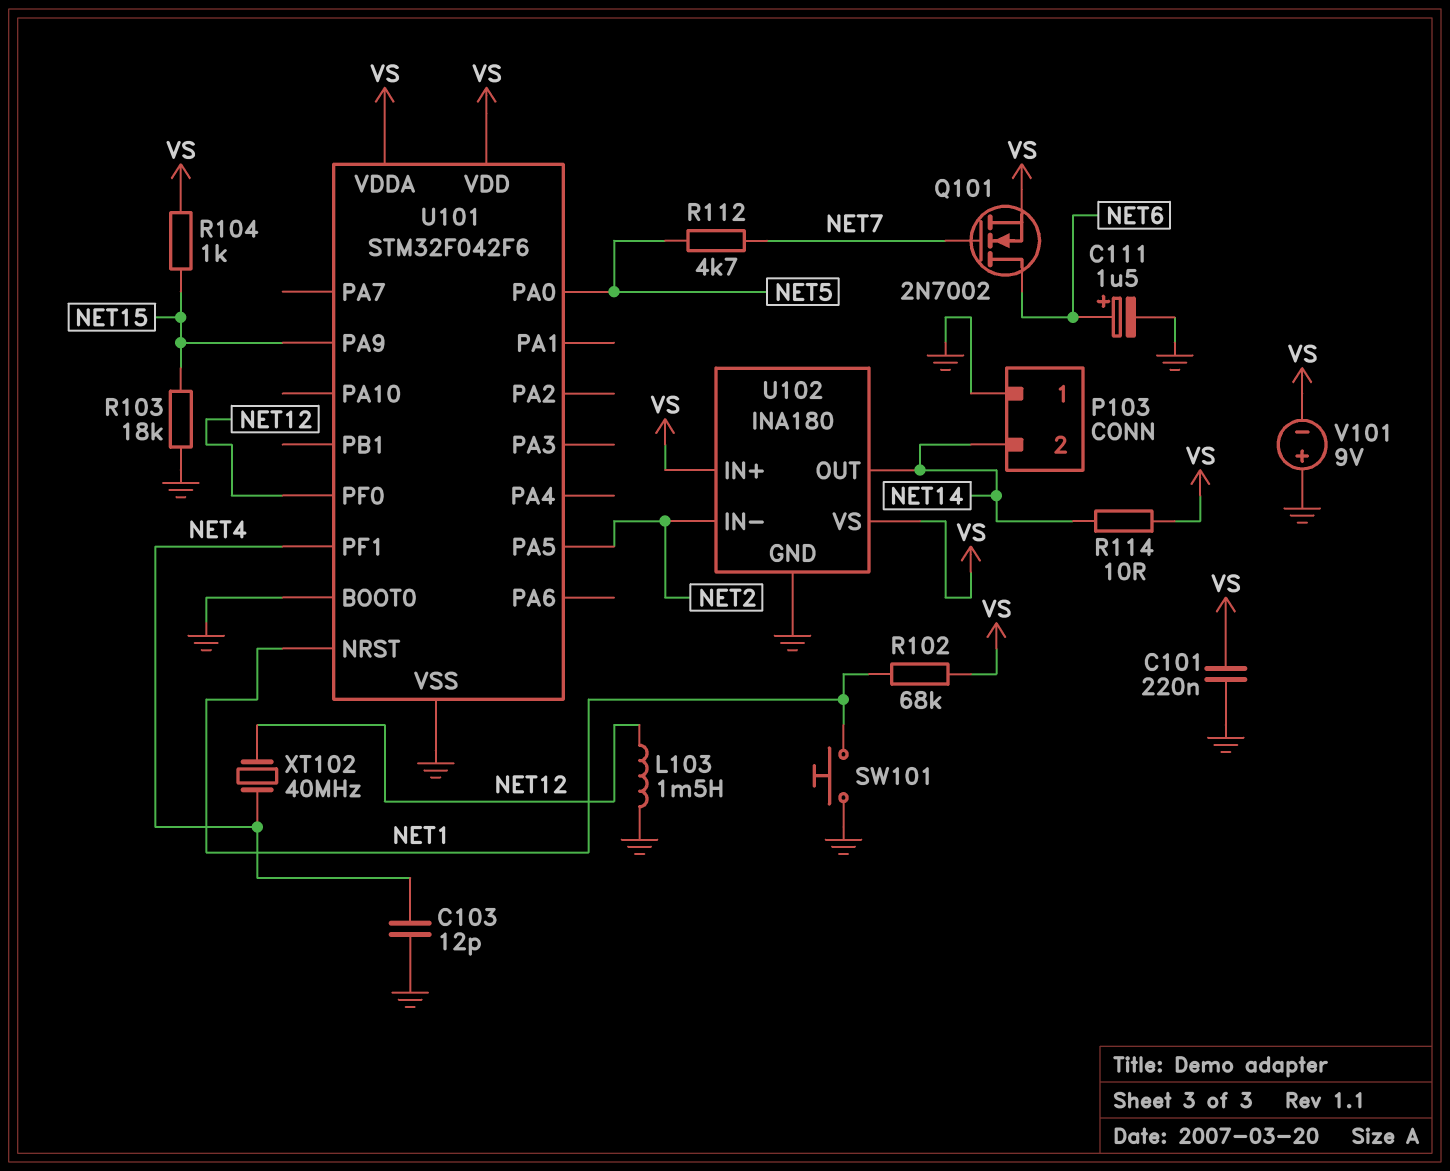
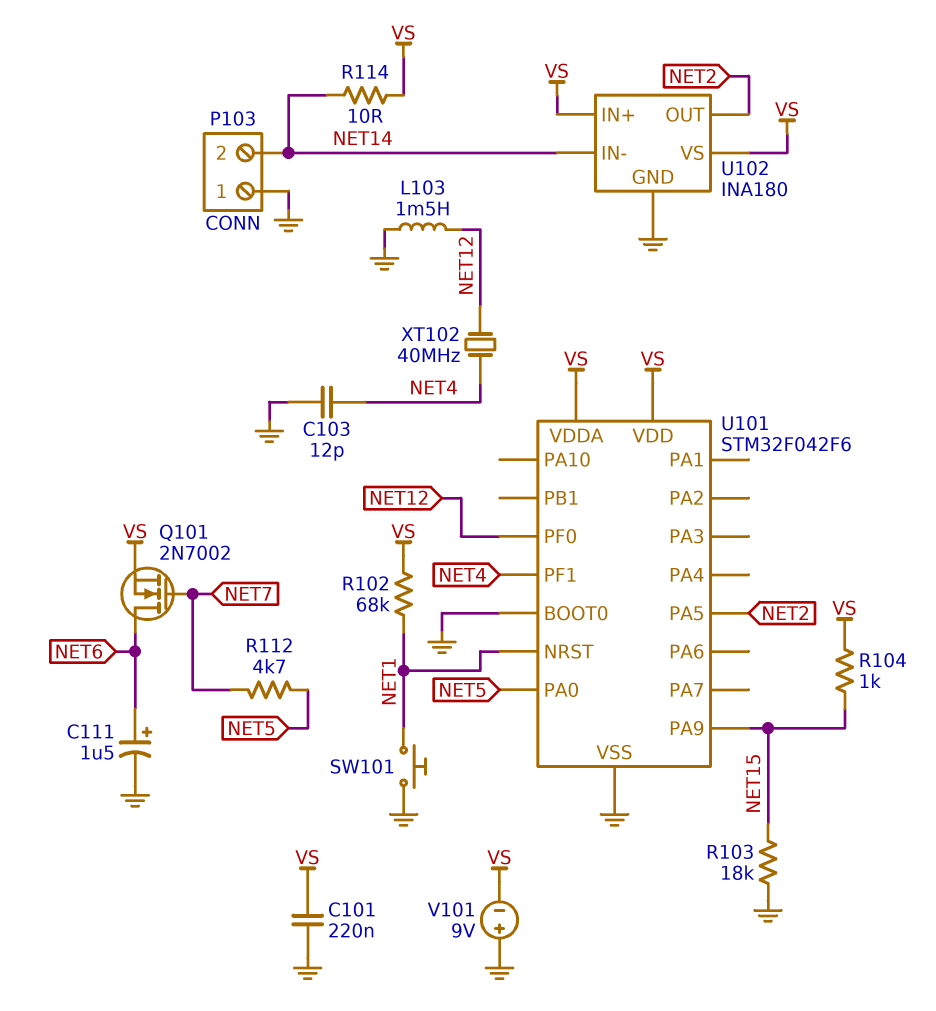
U102 pin IN-: NET2 -> NET14
U102 pin OUT: NET14 -> NET2

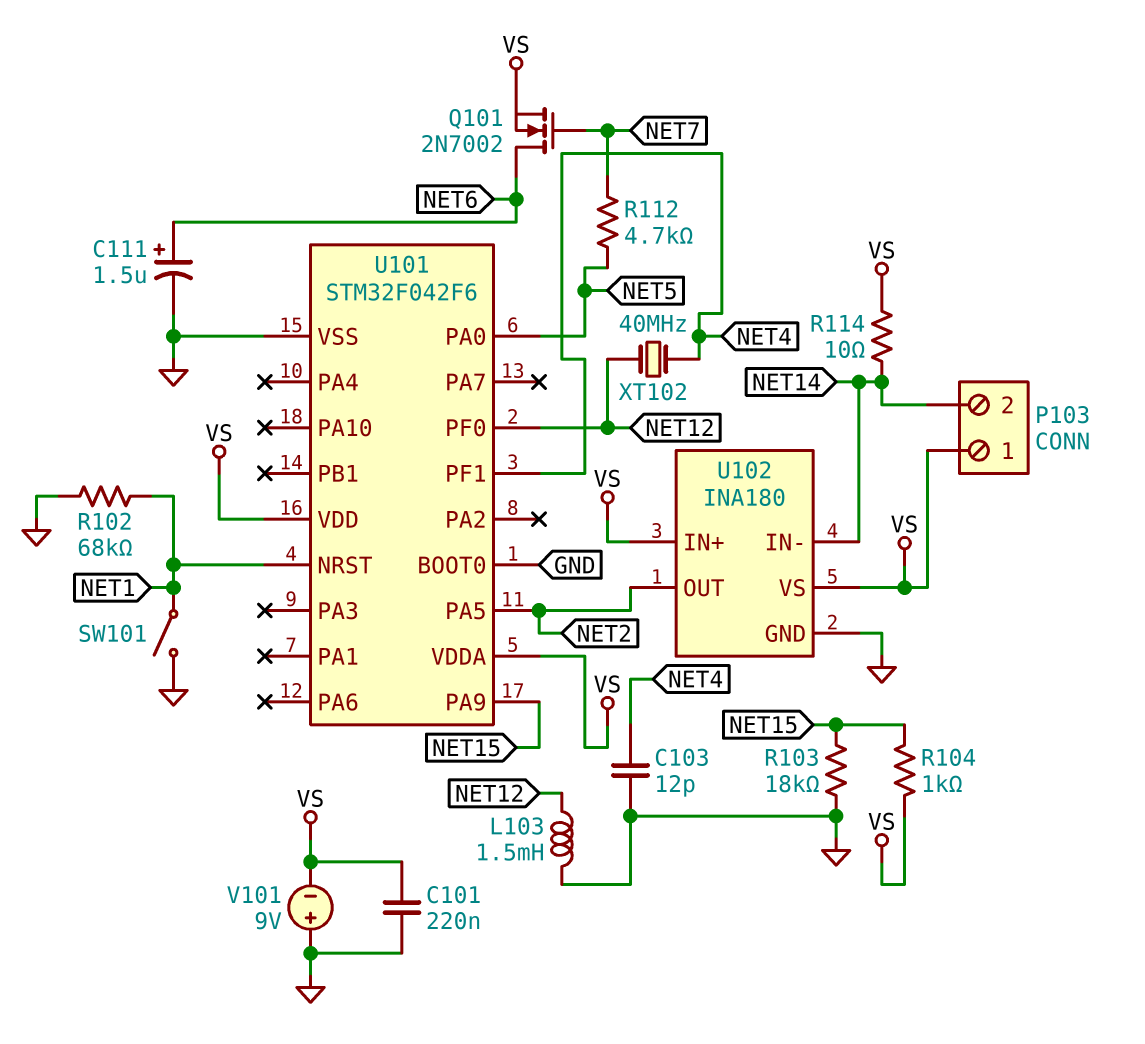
P103 pin 1: GND -> VS
R102: 68k (NET1, VS) -> 68k (GND, NET1)
SW101: button (GND, NET1) -> switch (GND, NET1)

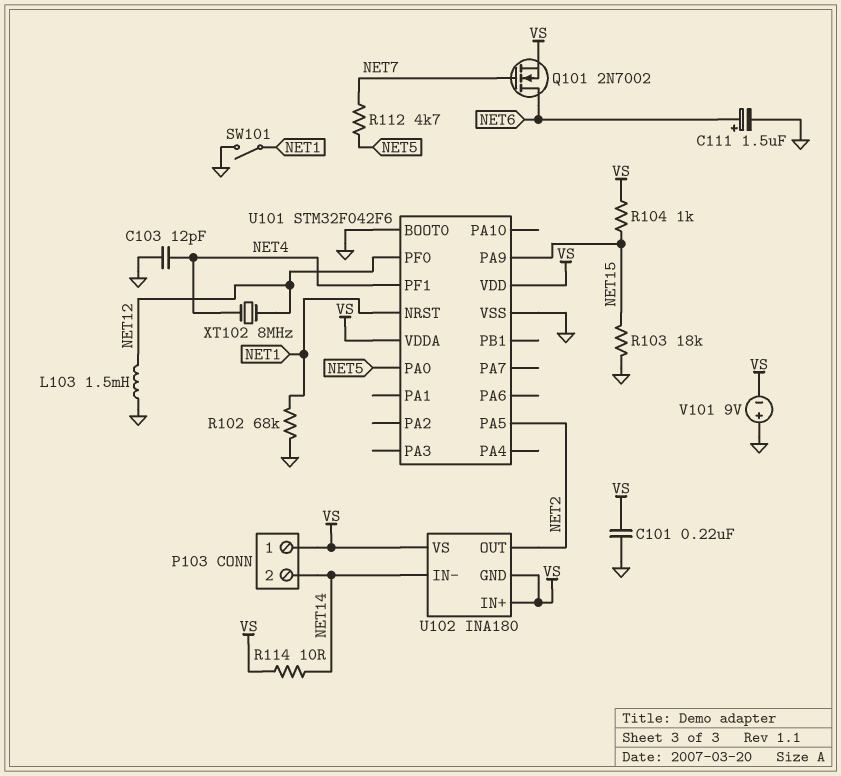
U102 pin GND: GND -> VS
XT102: 40MHz (NET4, NET12) -> 8MHz (NET4, NET12)

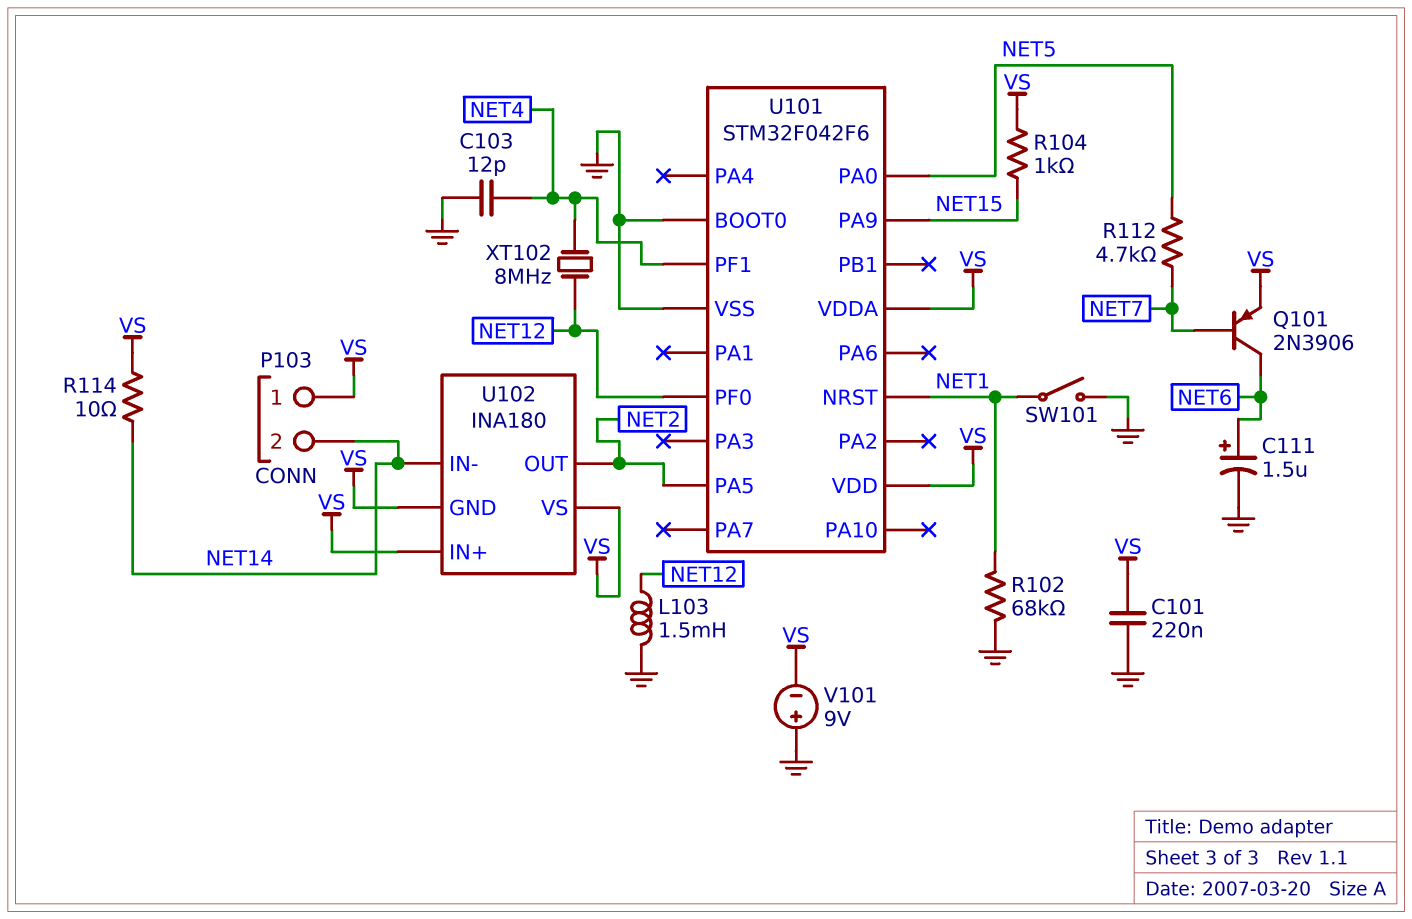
Q101: NMOS 2N7002 (G NET7, D NET6, S VS) -> PNP 2N3906 (B NET7, C NET6, E VS)
R103: 18k (GND, NET15) -> none

